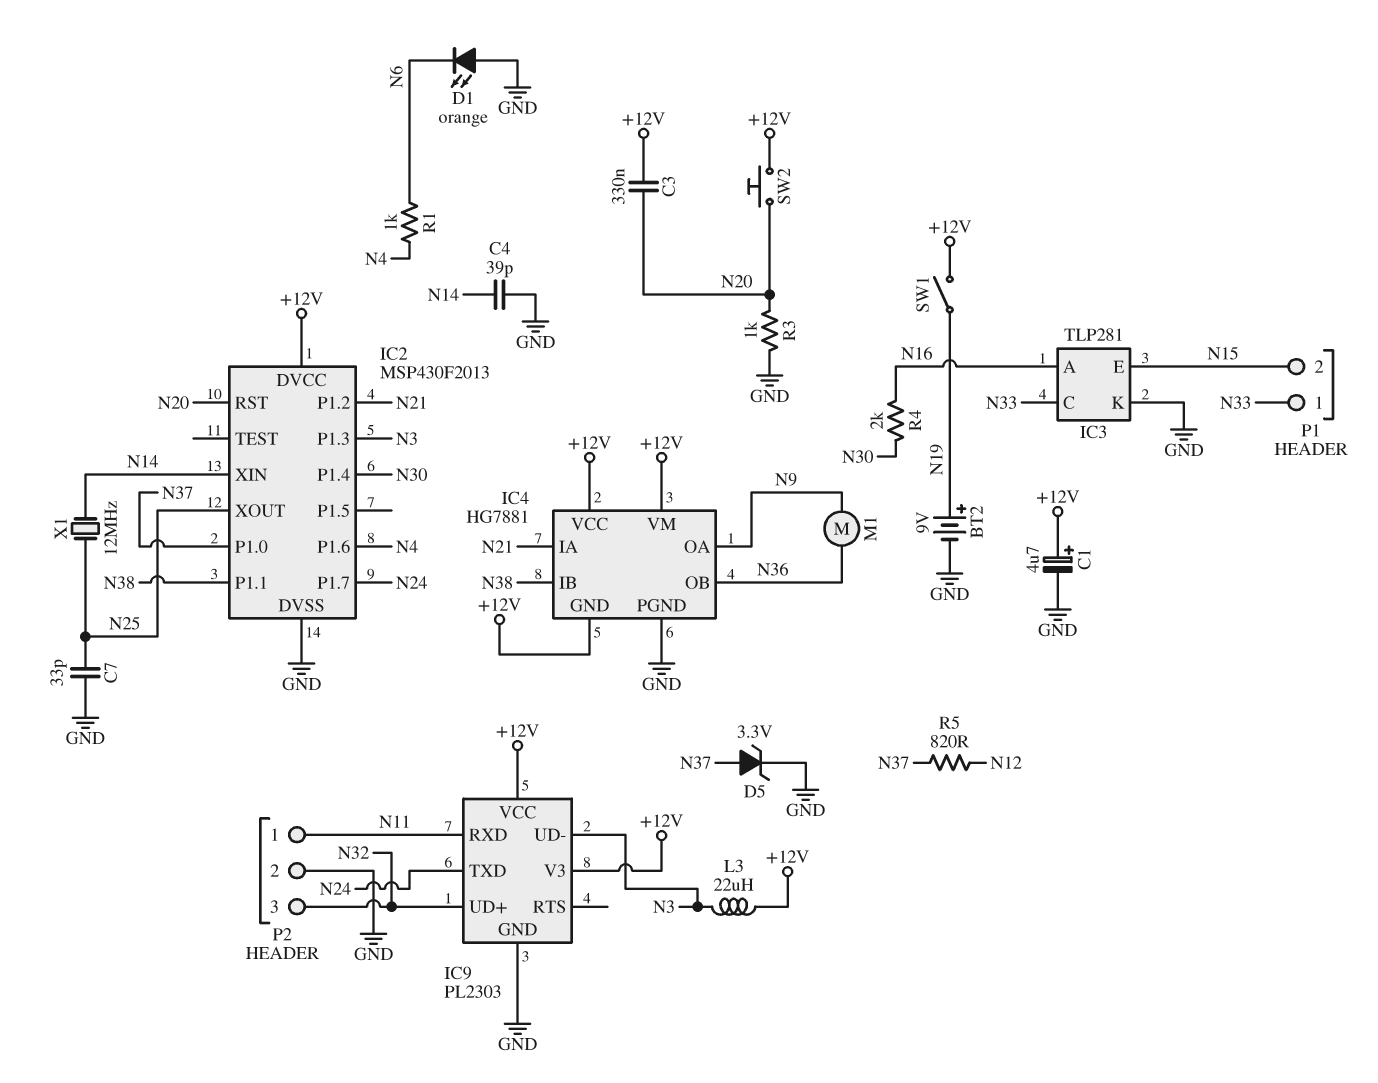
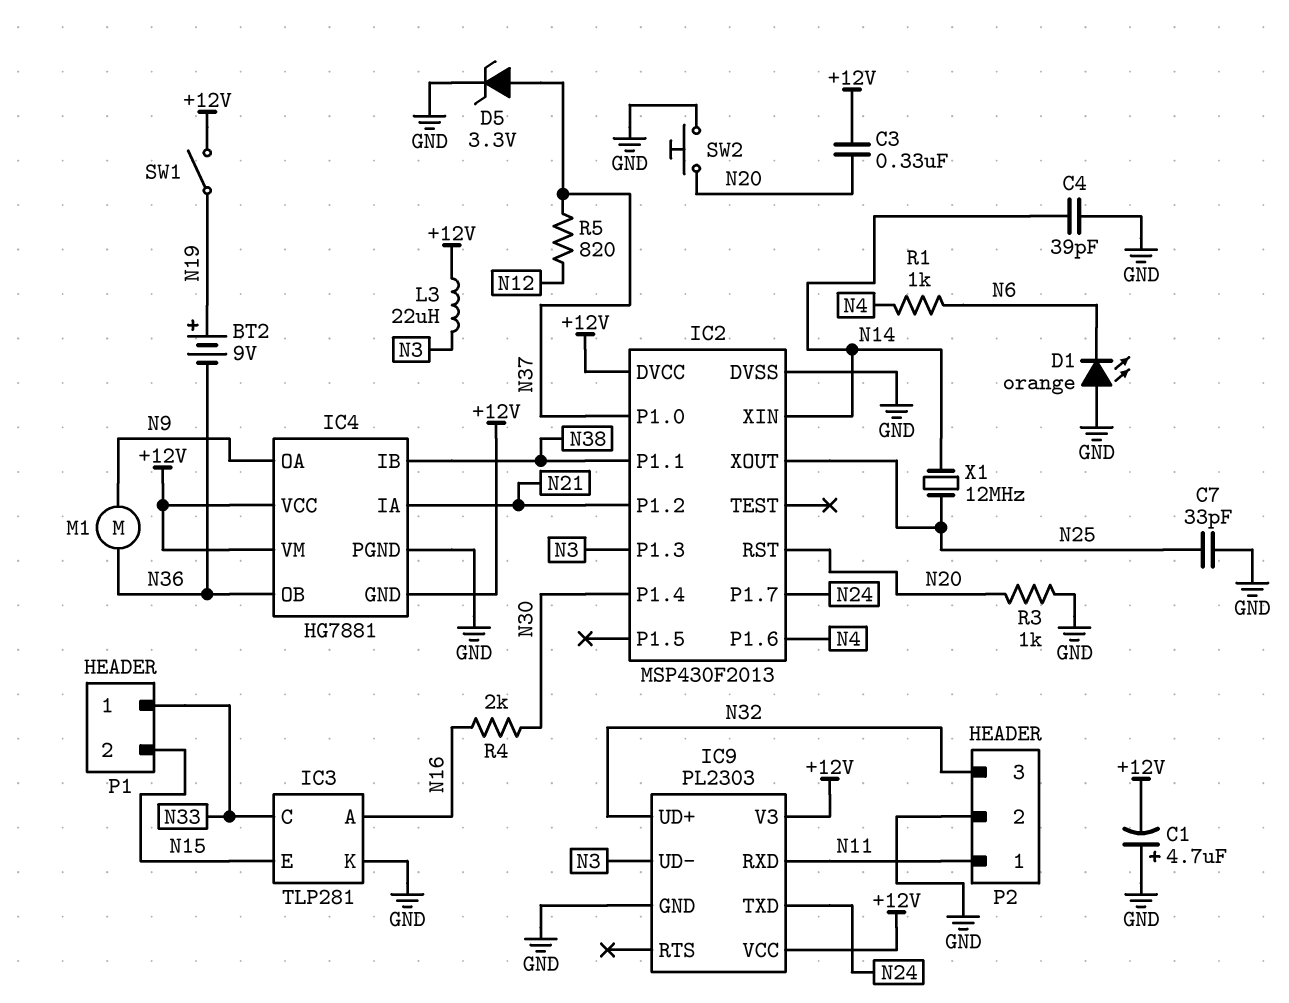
BT2: 9V (plus N19, minus GND) -> 9V (plus N19, minus N36)
C1: 4.7uF (plus +12V, minus GND) -> 4.7uF (plus GND, minus +12V)
SW2: button (+12V, N20) -> button (GND, N20)

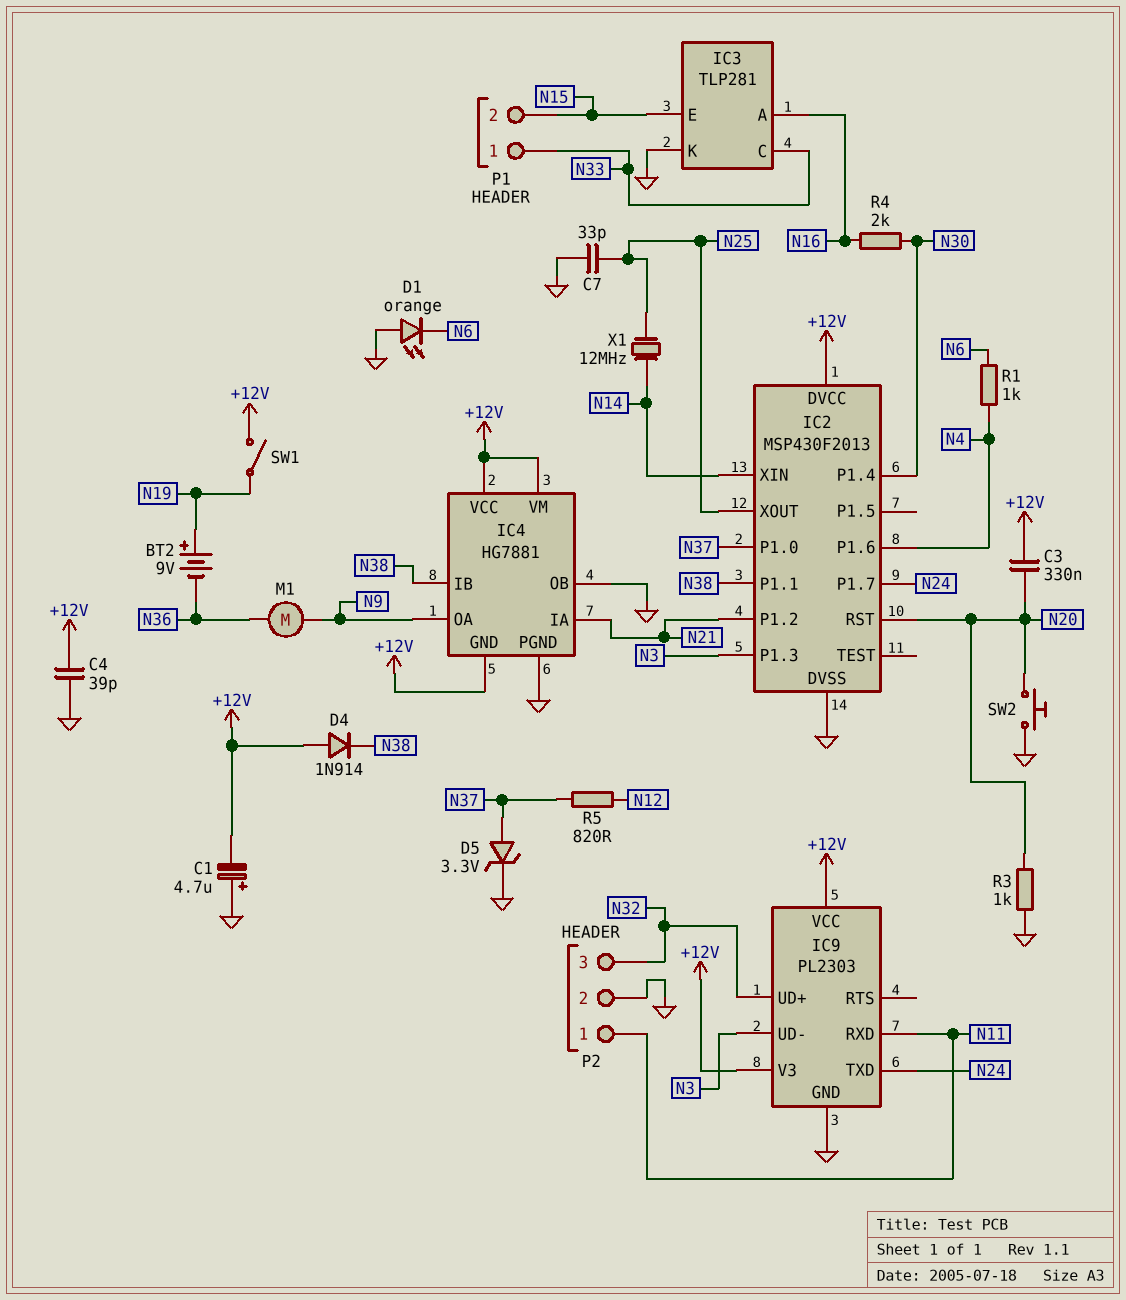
C4: 39pF (GND, N14) -> 39pF (+12V, GND)
D4: none -> diode 1N914 (A +12V, K N38)
IC4 pin OB: N36 -> GND
L3: 22uH (+12V, N3) -> none

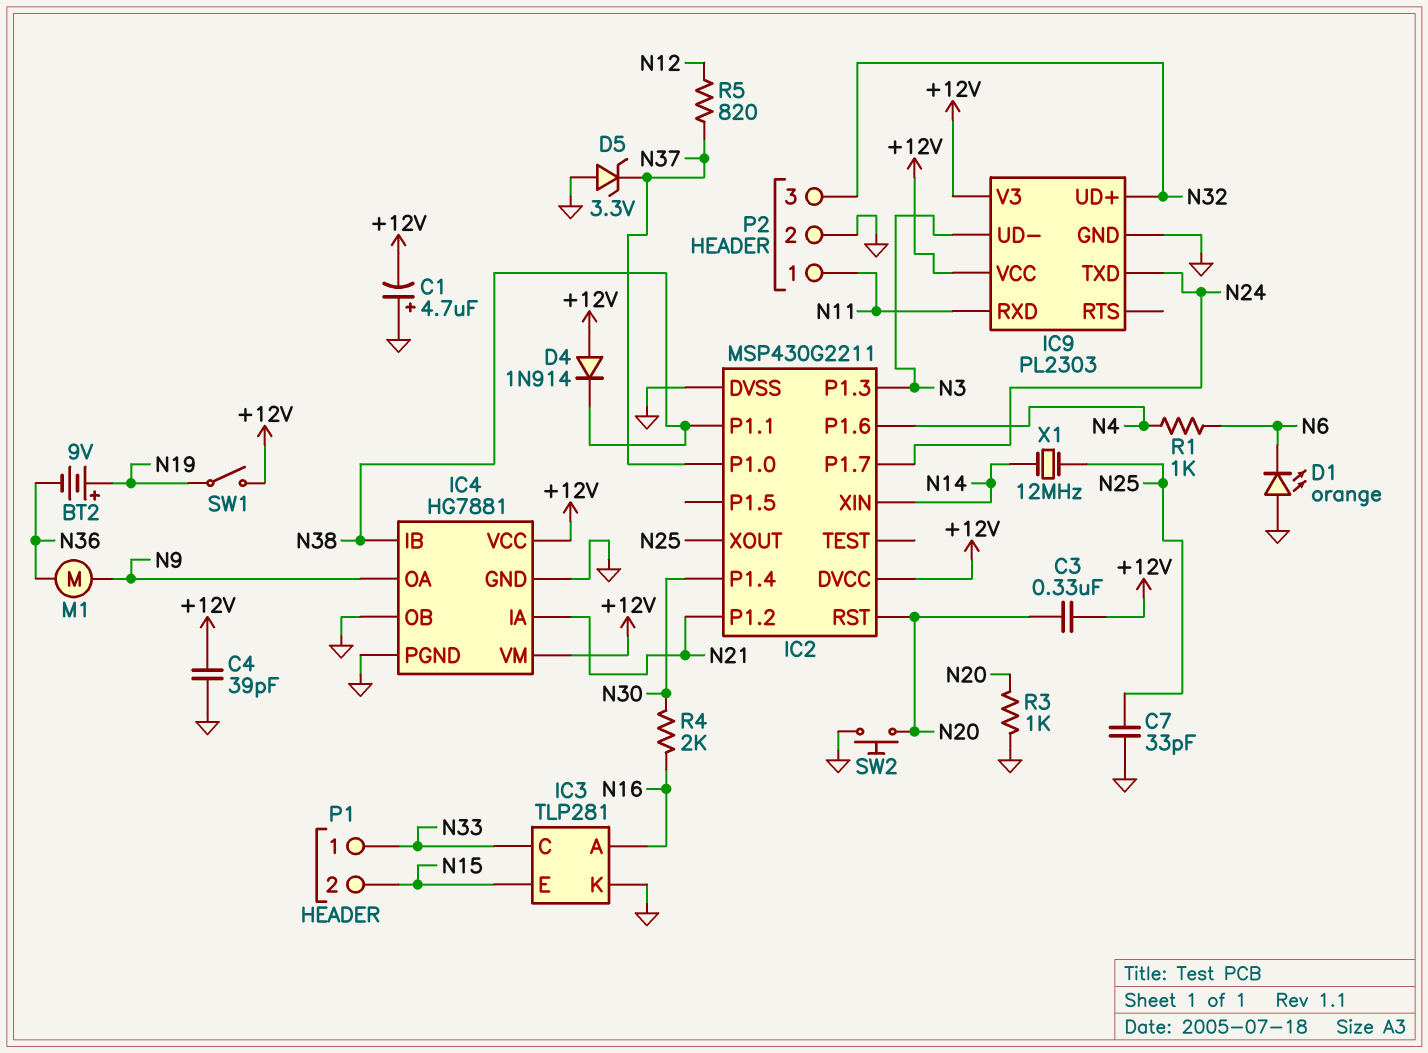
D5: zener 3.3V (A N37, K GND) -> zener 3.3V (A GND, K N37)
IC2: MSP430F2013 -> MSP430G2211
IC4 pin GND: +12V -> GND

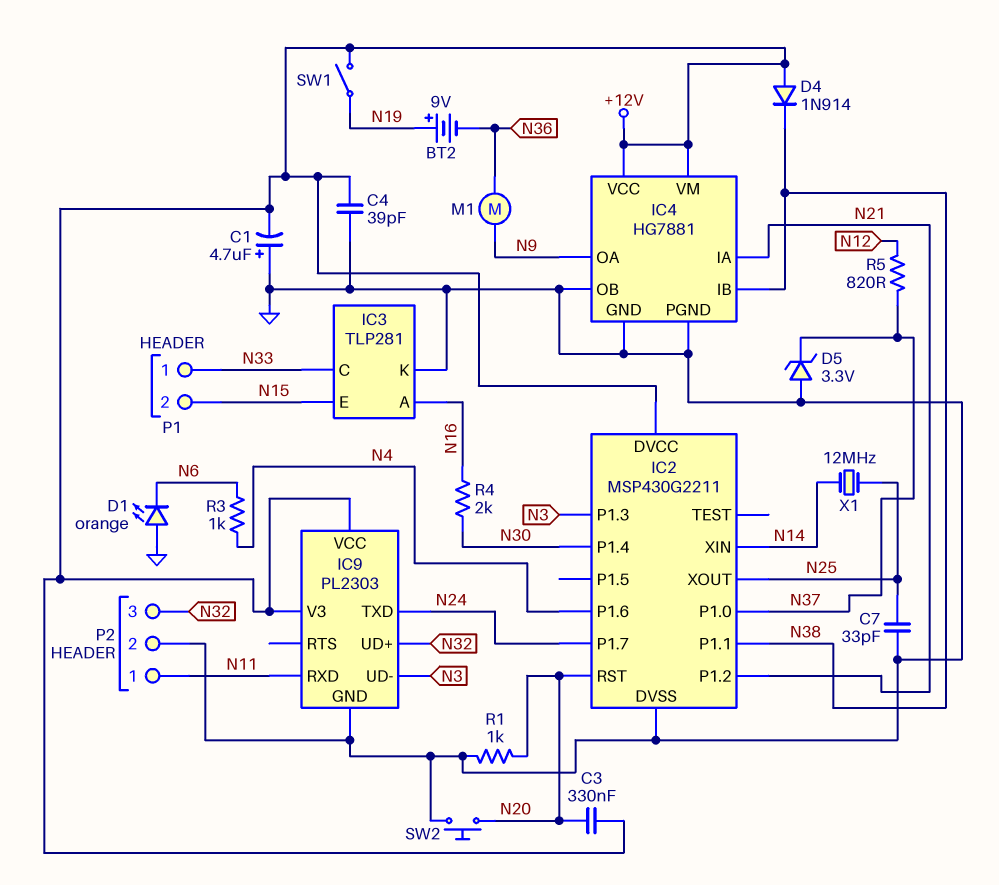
R1: 1k (N4, N6) -> 1k (GND, N20)
R3: 1k (GND, N20) -> 1k (N4, N6)

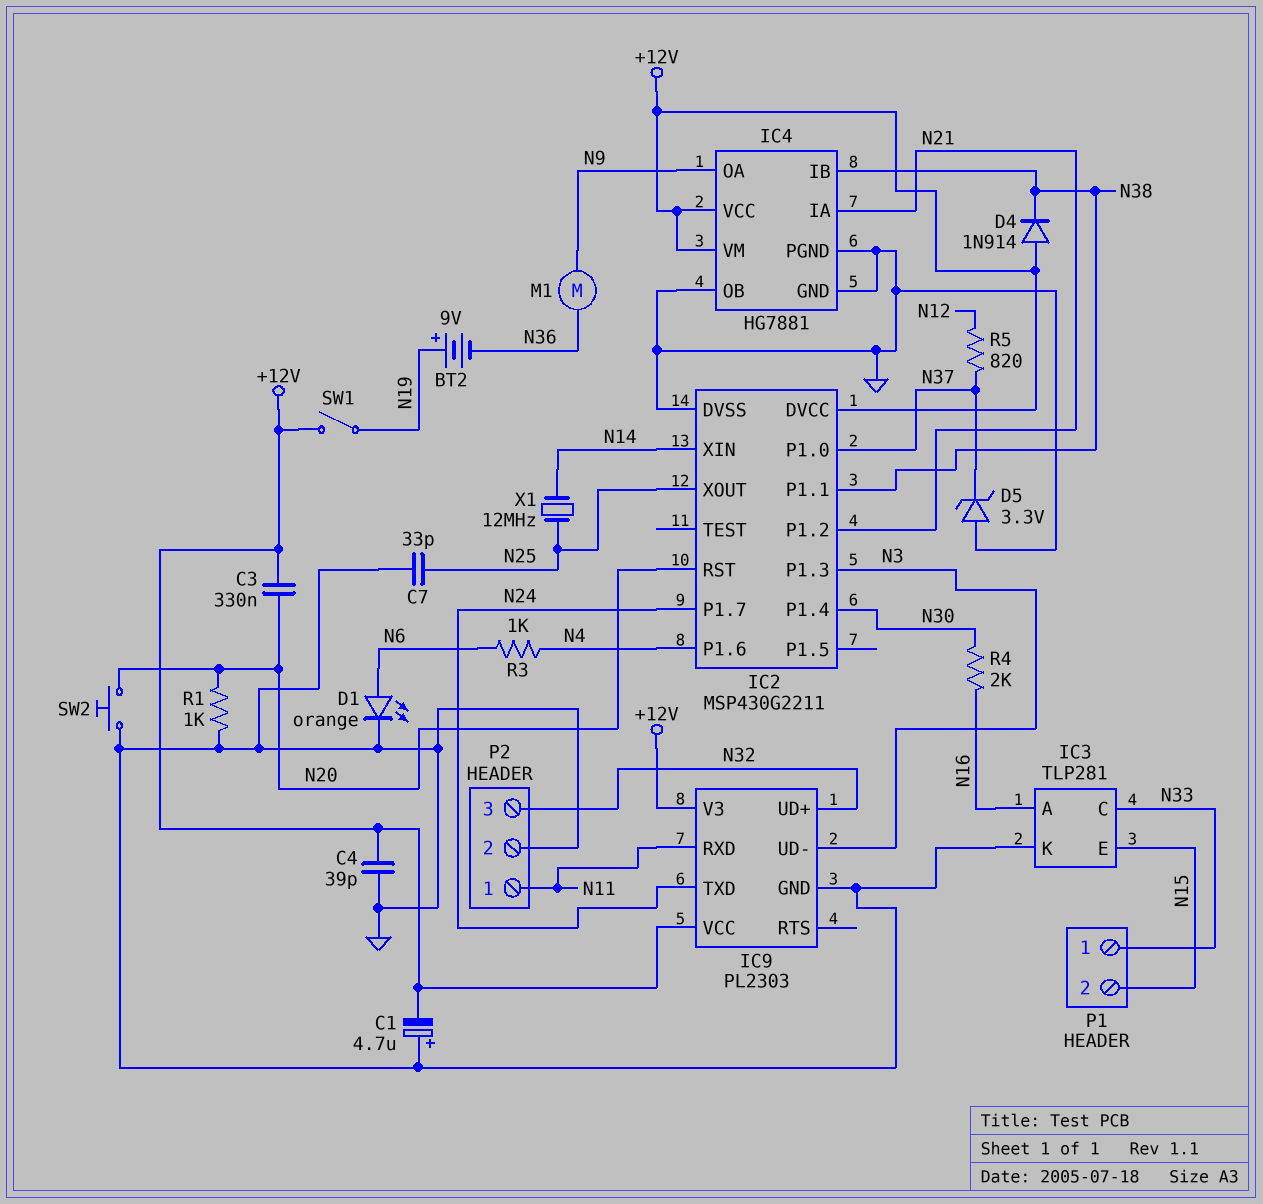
D1: LED orange (A GND, K N6) -> LED orange (A N6, K GND)

